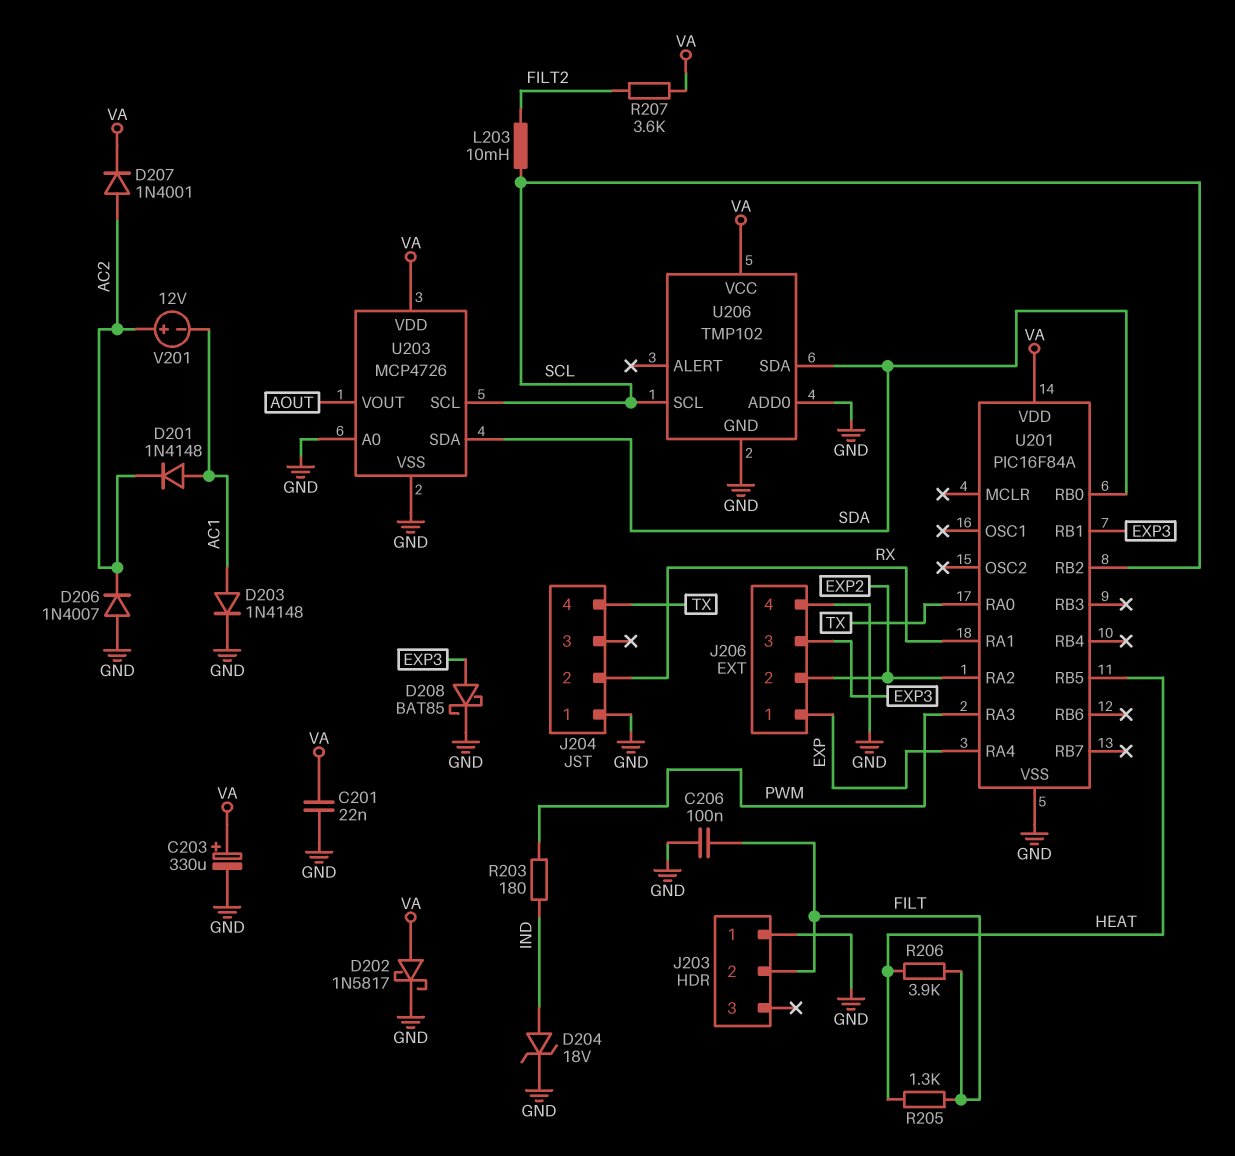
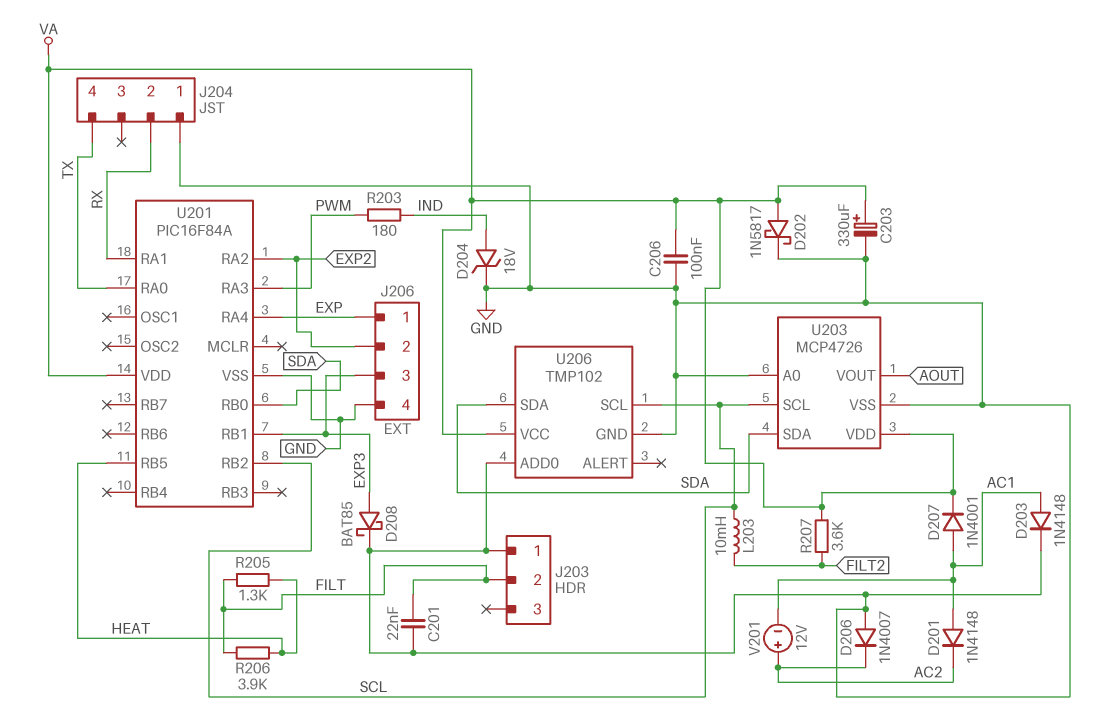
C201: 22nF (GND, VA) -> 22nF (FILT, GND)
C206: 100nF (FILT, GND) -> 100nF (GND, VA)
D207: diode 1N4001 (A AC2, K VA) -> diode 1N4001 (A AC1, K VA)

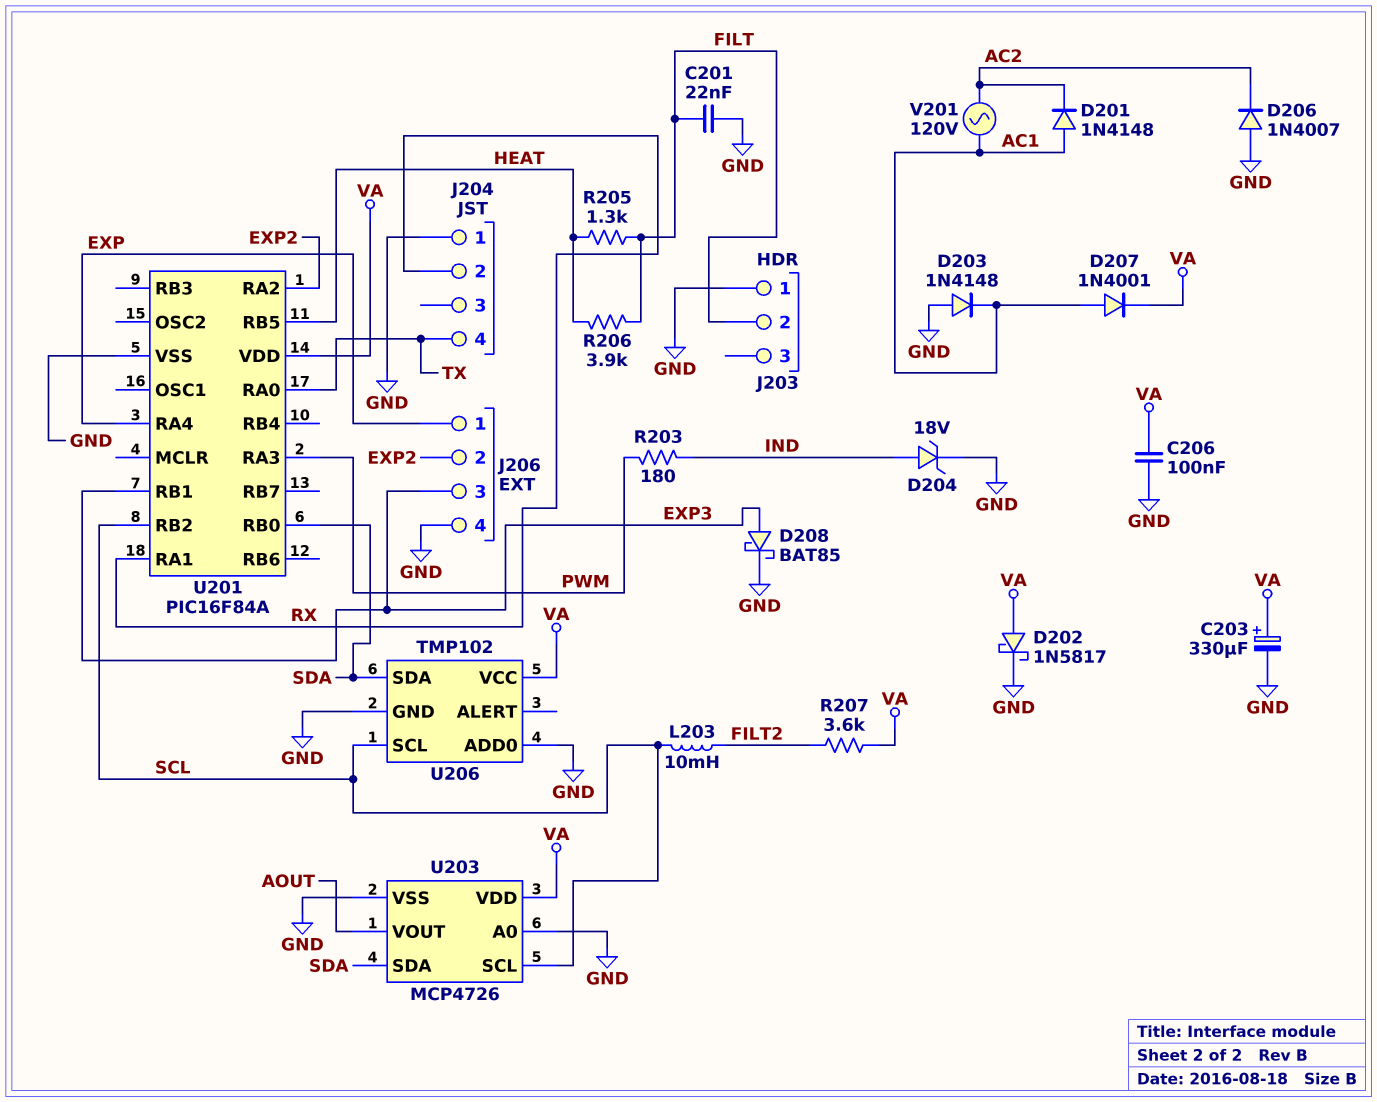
D203: diode 1N4148 (A AC1, K GND) -> diode 1N4148 (A GND, K AC1)
V201: 12V (plus AC2, minus AC1) -> AC 120V (AC1, AC2)

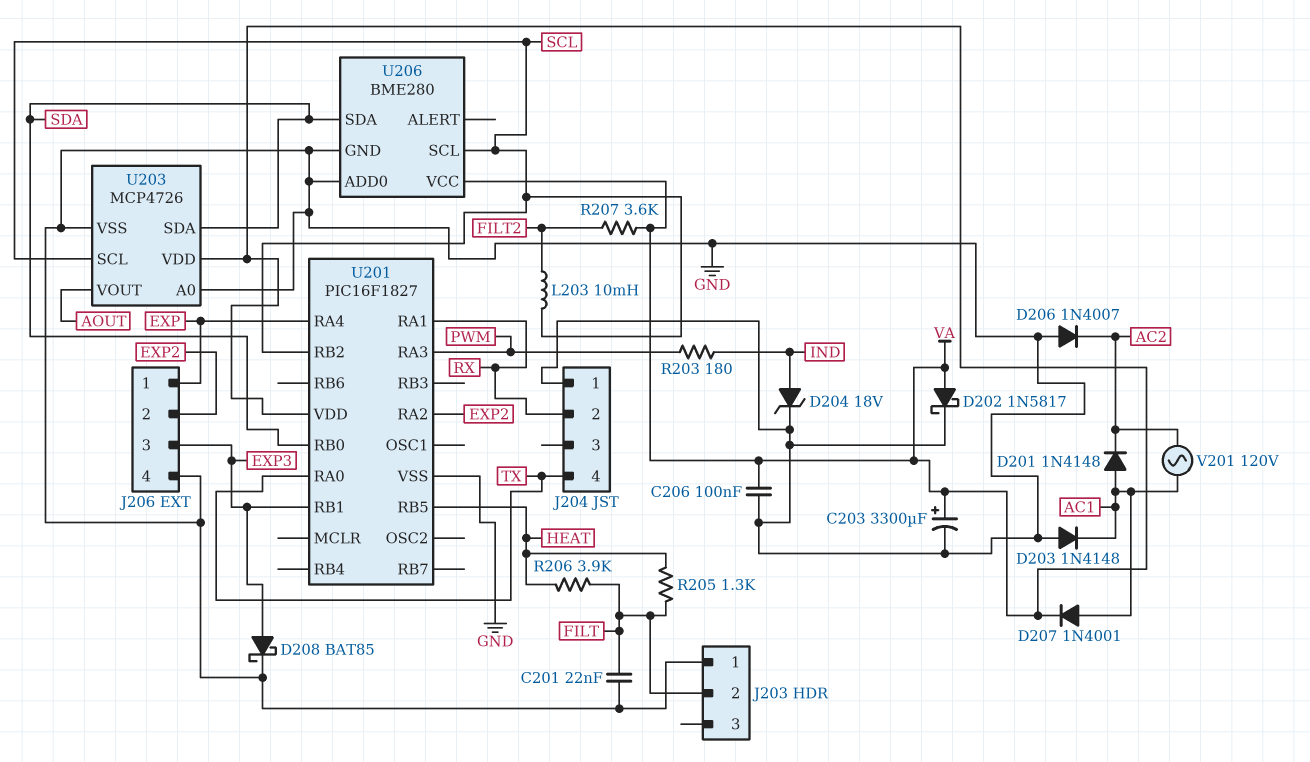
C203: 330uF (plus VA, minus GND) -> 3300uF (plus VA, minus GND)
U201: PIC16F84A -> PIC16F1827
U206: TMP102 -> BME280

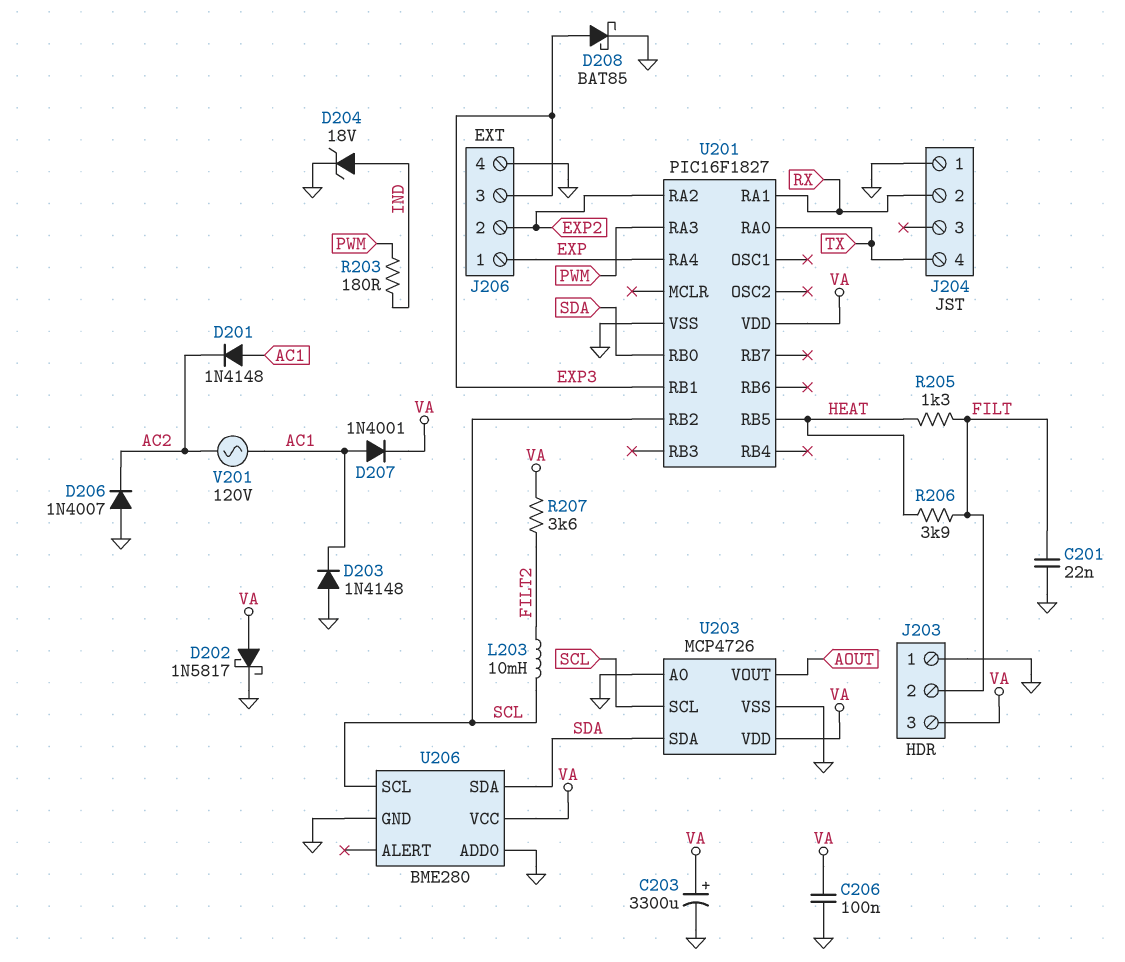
J203 pin 3: none -> VA

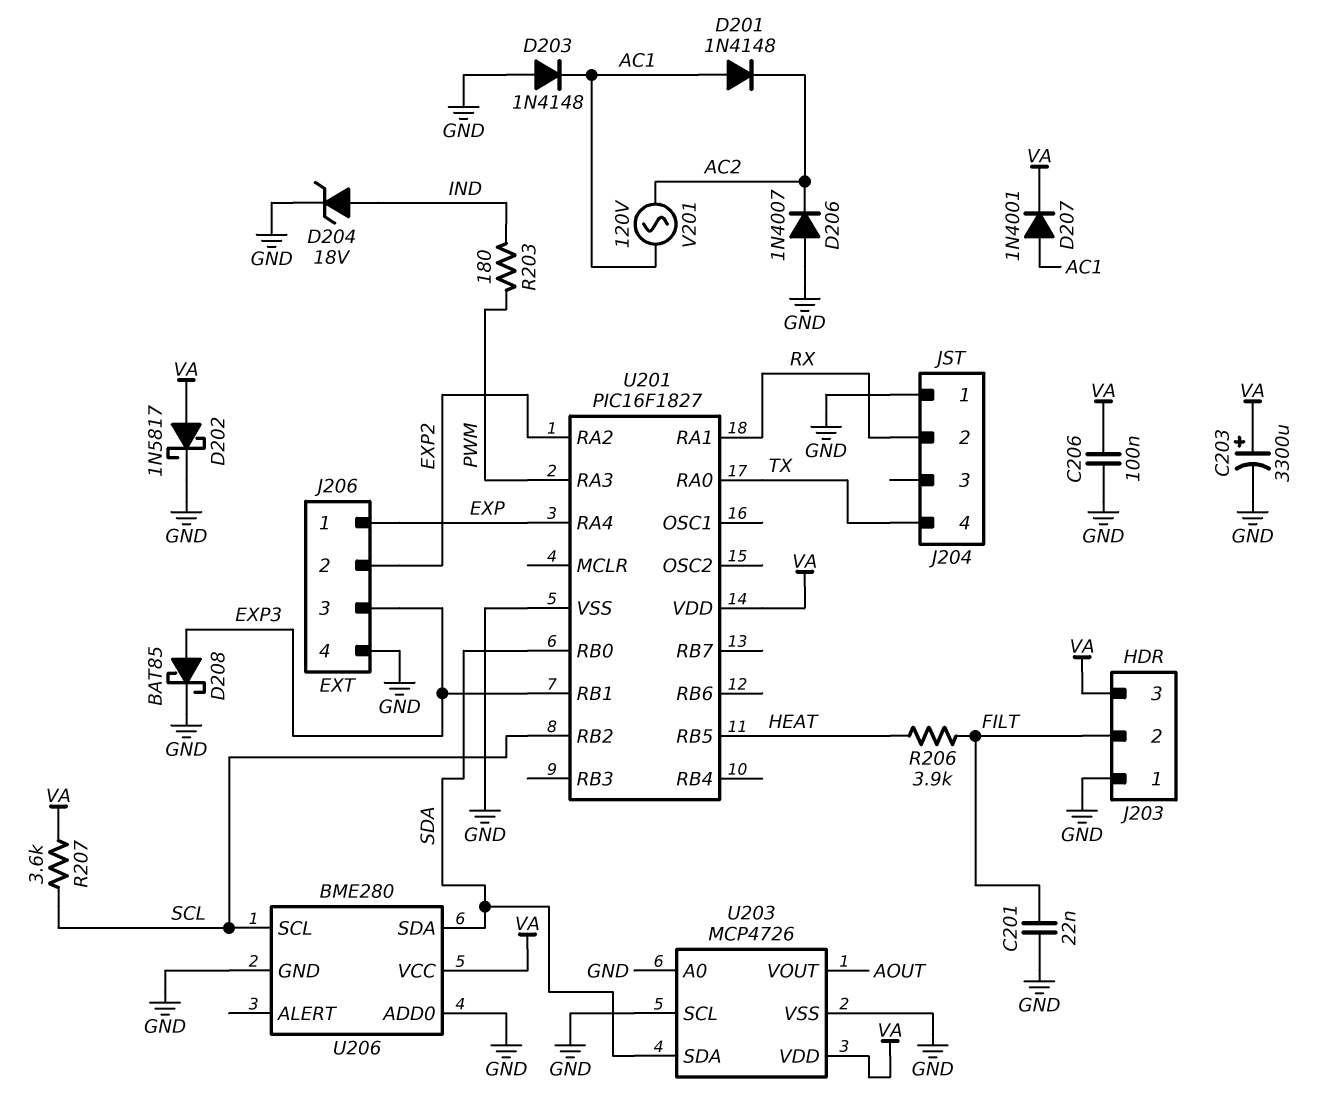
L203: 10mH (FILT2, SCL) -> none
R205: 1.3k (FILT, HEAT) -> none
R207: 3.6k (FILT2, VA) -> 3.6k (SCL, VA)
U203 pin SCL: SCL -> GND

